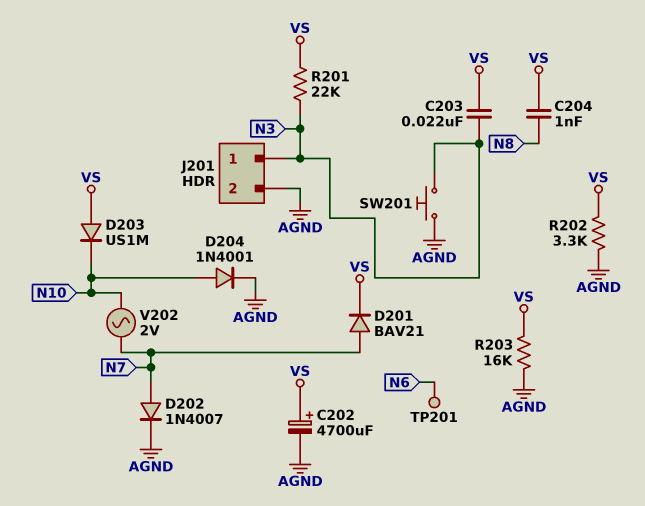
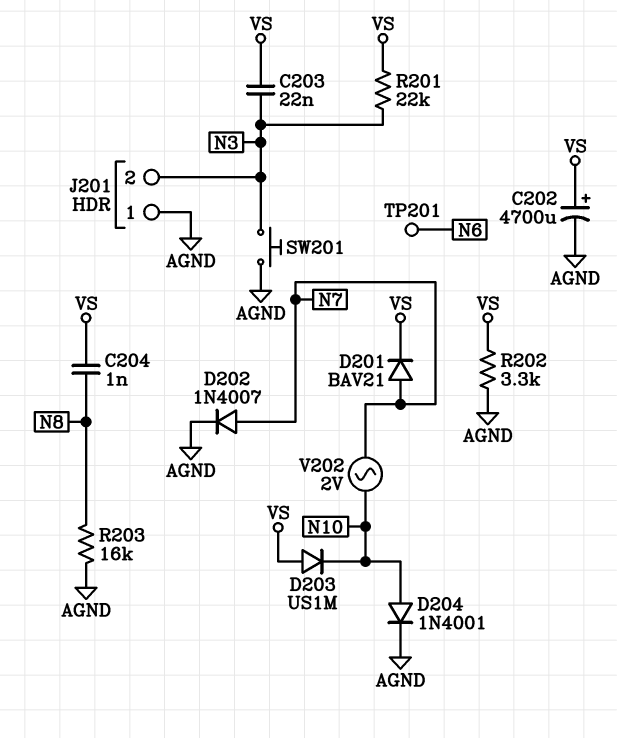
J201 pin 1: N3 -> AGND
J201 pin 2: AGND -> N3
R203: 16k (AGND, VS) -> 16k (AGND, N8)

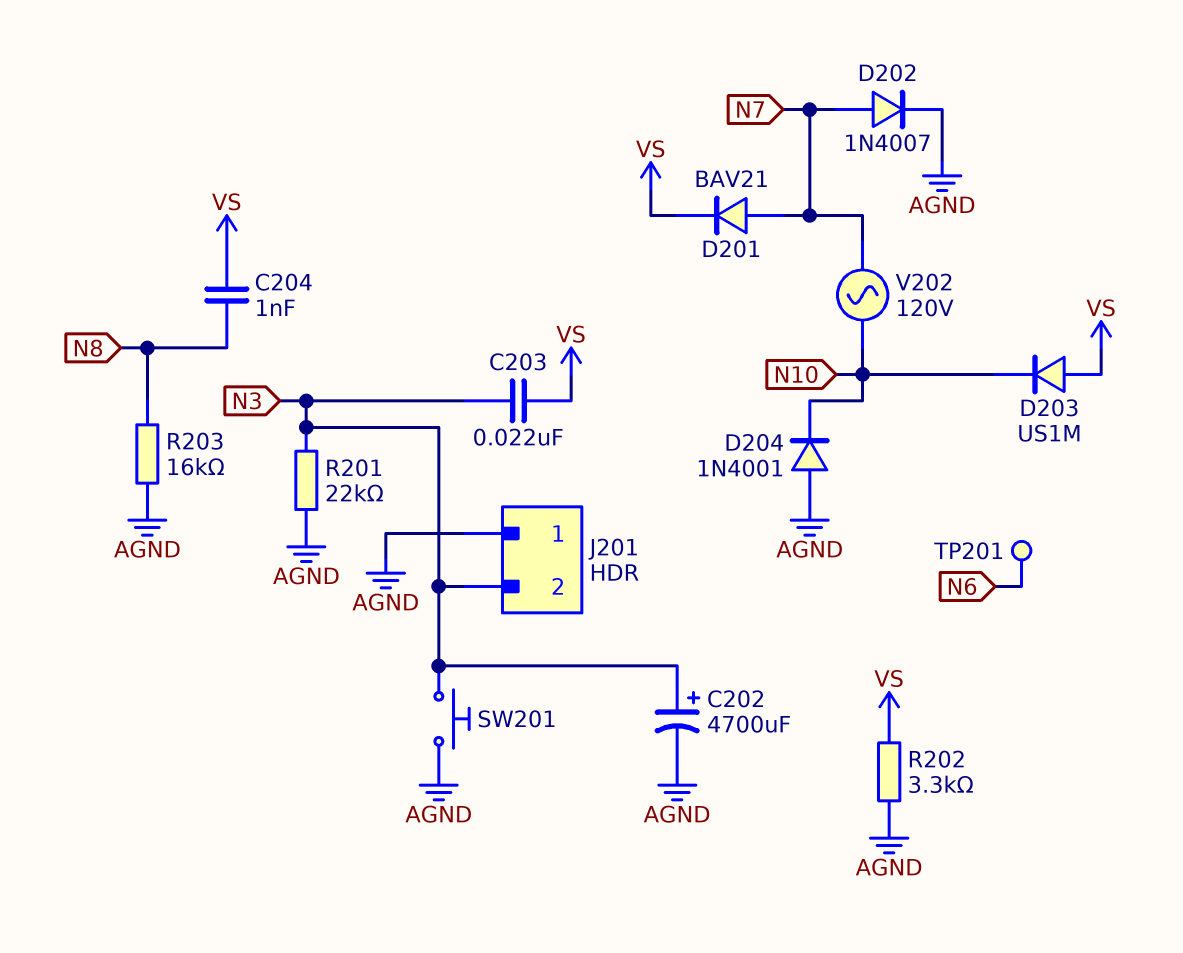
C202: 4700uF (plus VS, minus AGND) -> 4700uF (plus N3, minus AGND)
D204: diode 1N4001 (A N10, K AGND) -> diode 1N4001 (A AGND, K N10)
R201: 22k (N3, VS) -> 22k (AGND, N3)
V202: AC 2V (N7, N10) -> AC 120V (N7, N10)

